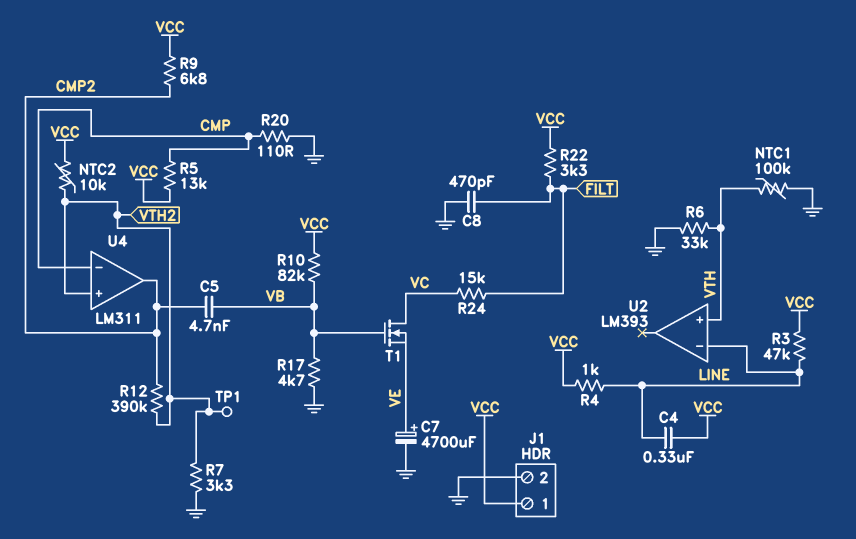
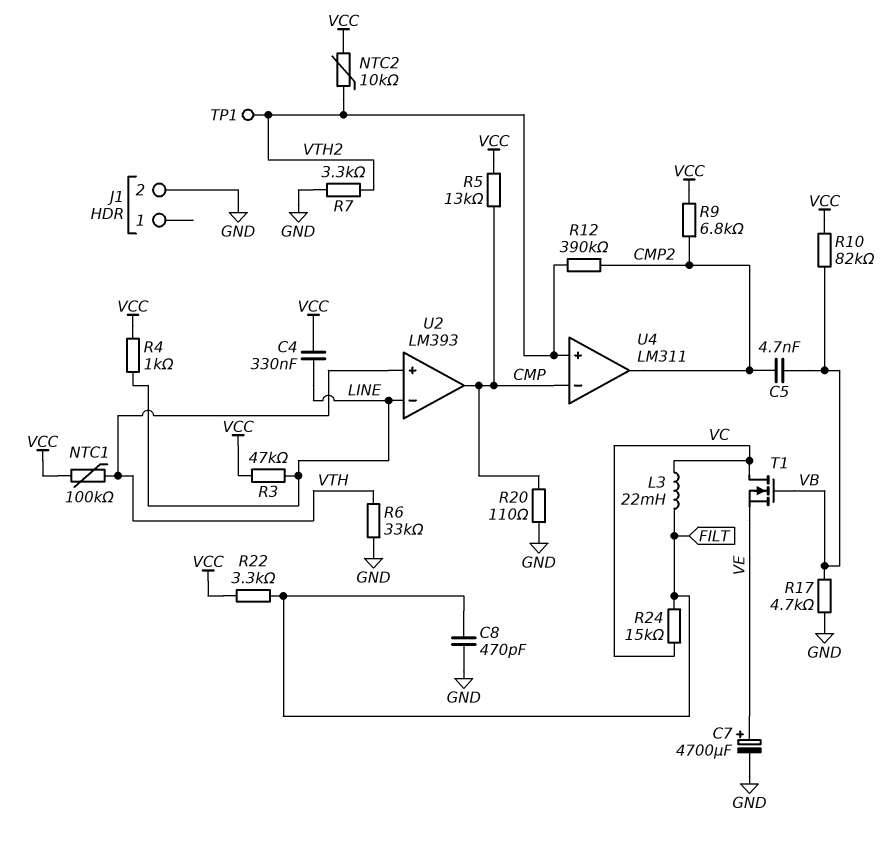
J1 pin 1: VCC -> none
L3: none -> 22mH (FILT, VC)
NTC1: 100k (GND, VTH) -> 100k (VCC, VTH)
U2 pin out: none -> CMP

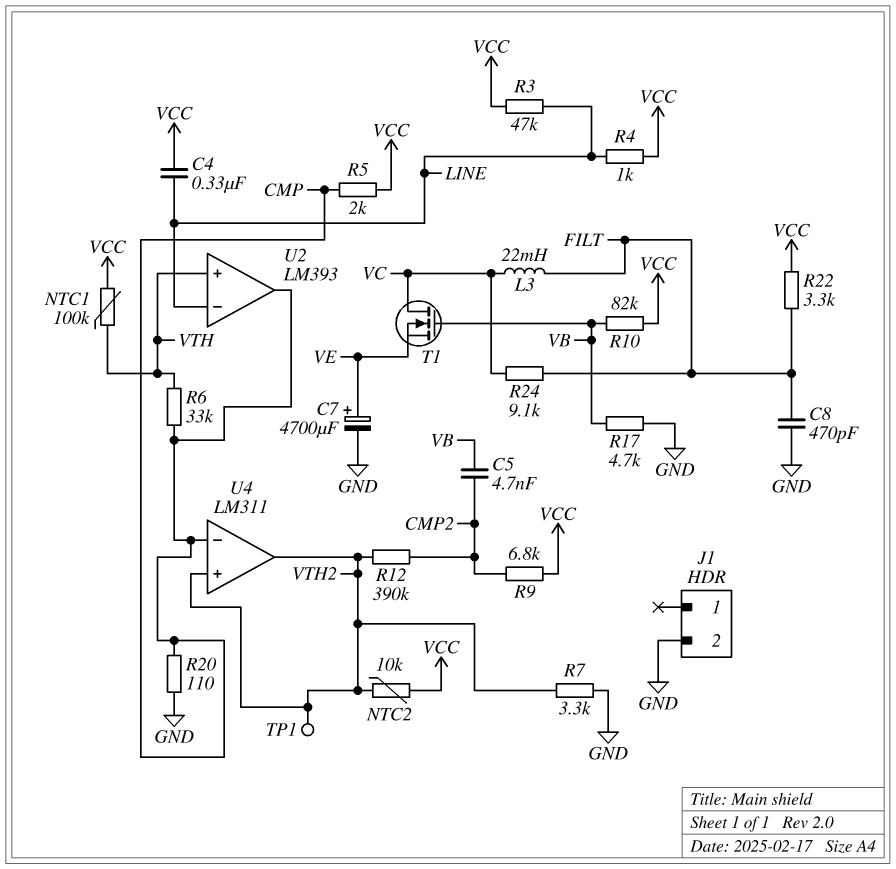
R5: 13k (CMP, VCC) -> 2k (CMP, VCC)
R6: 33k (GND, VTH) -> 33k (CMP, VTH)
R24: 15k (FILT, VC) -> 9.1k (FILT, VC)
U4 pin out: CMP2 -> VTH2

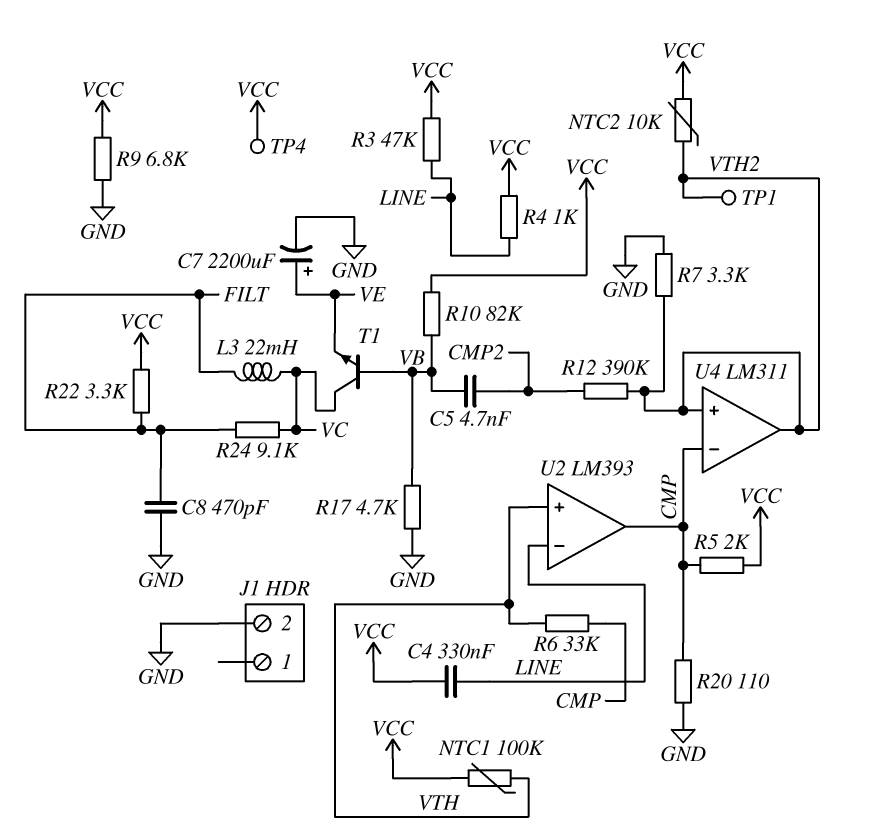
C7: 4700uF (plus VE, minus GND) -> 2200uF (plus VE, minus GND)
R9: 6.8k (CMP2, VCC) -> 6.8k (GND, VCC)
T1: NMOS (G VB, D VC, S VE) -> NPN (B VB, C VC, E VE)
TP4: none -> test point (VCC)

